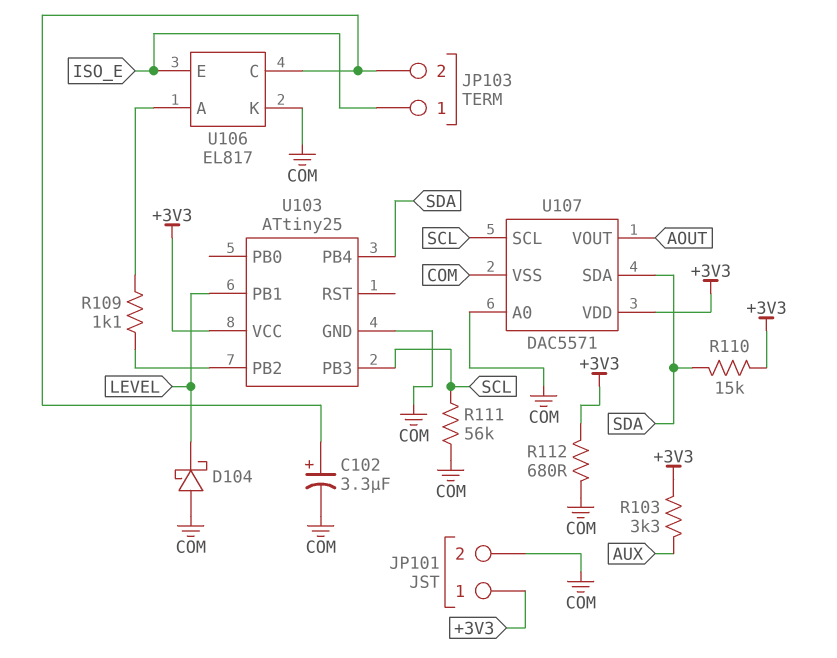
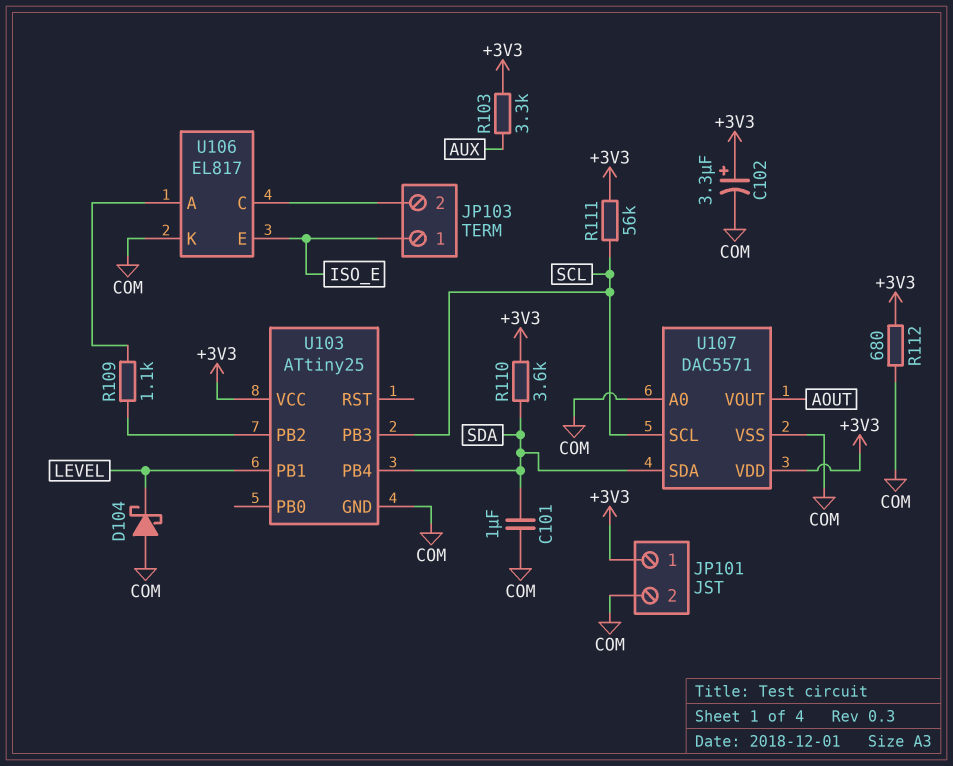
C101: none -> 1uF (COM, SDA)
C102: 3.3uF (plus JP103/2, minus COM) -> 3.3uF (plus +3V3, minus COM)
R110: 15k (+3V3, SDA) -> 3.6k (+3V3, SDA)
R111: 56k (COM, SCL) -> 56k (+3V3, SCL)

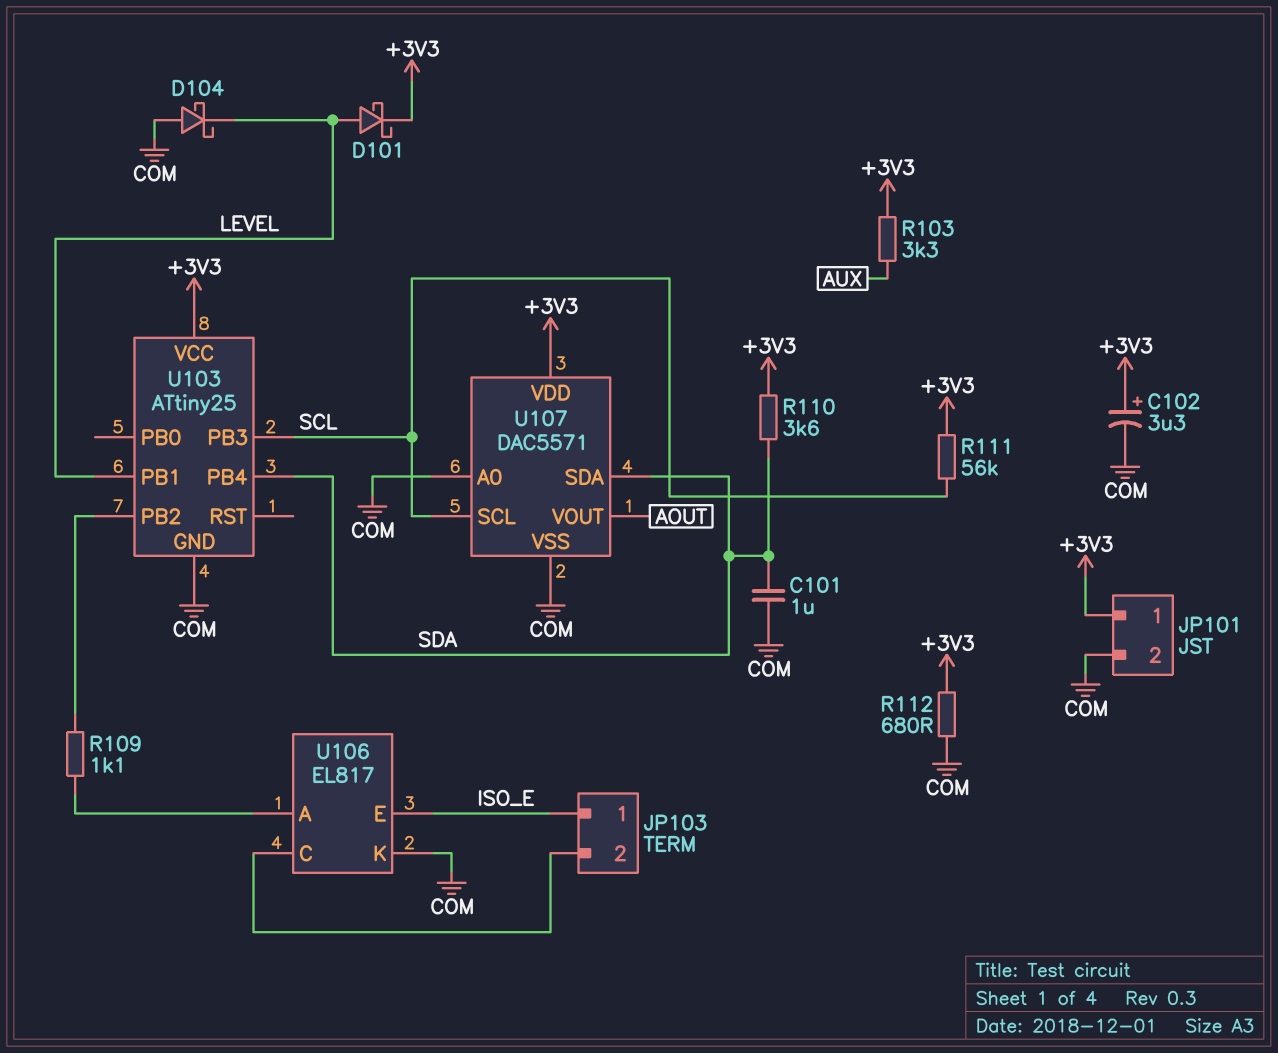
D101: none -> schottky (A LEVEL, K +3V3)

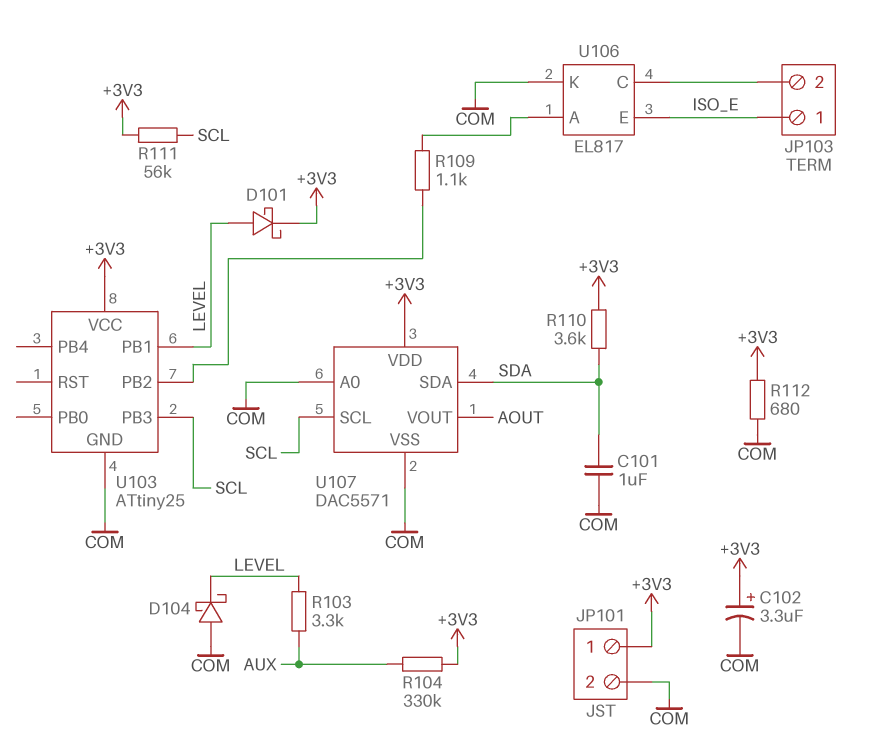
R103: 3.3k (+3V3, AUX) -> 3.3k (AUX, LEVEL)
R104: none -> 330k (+3V3, AUX)
U103 pin PB4: SDA -> none

